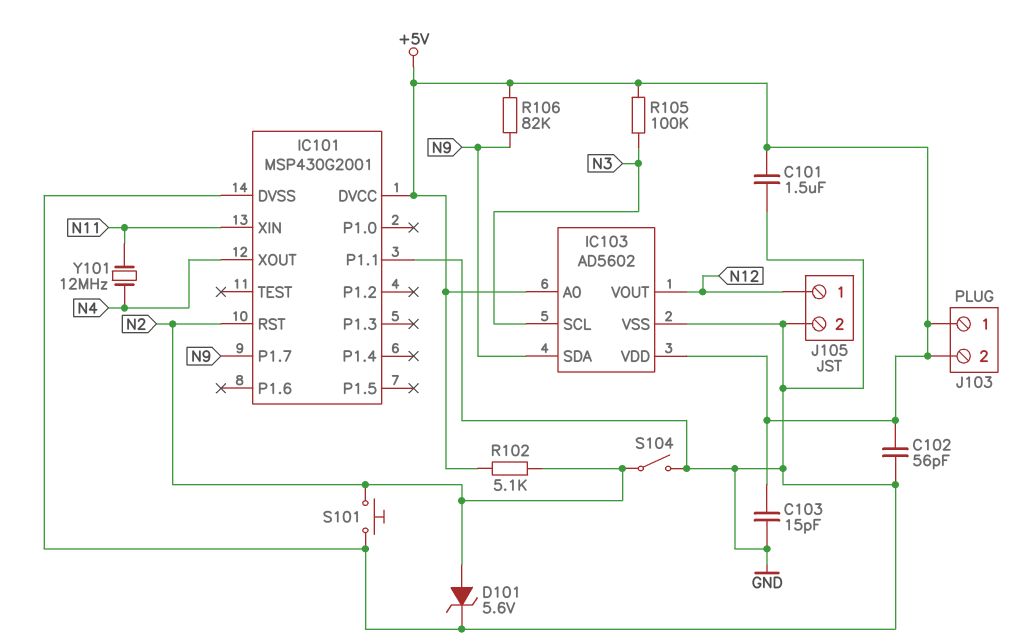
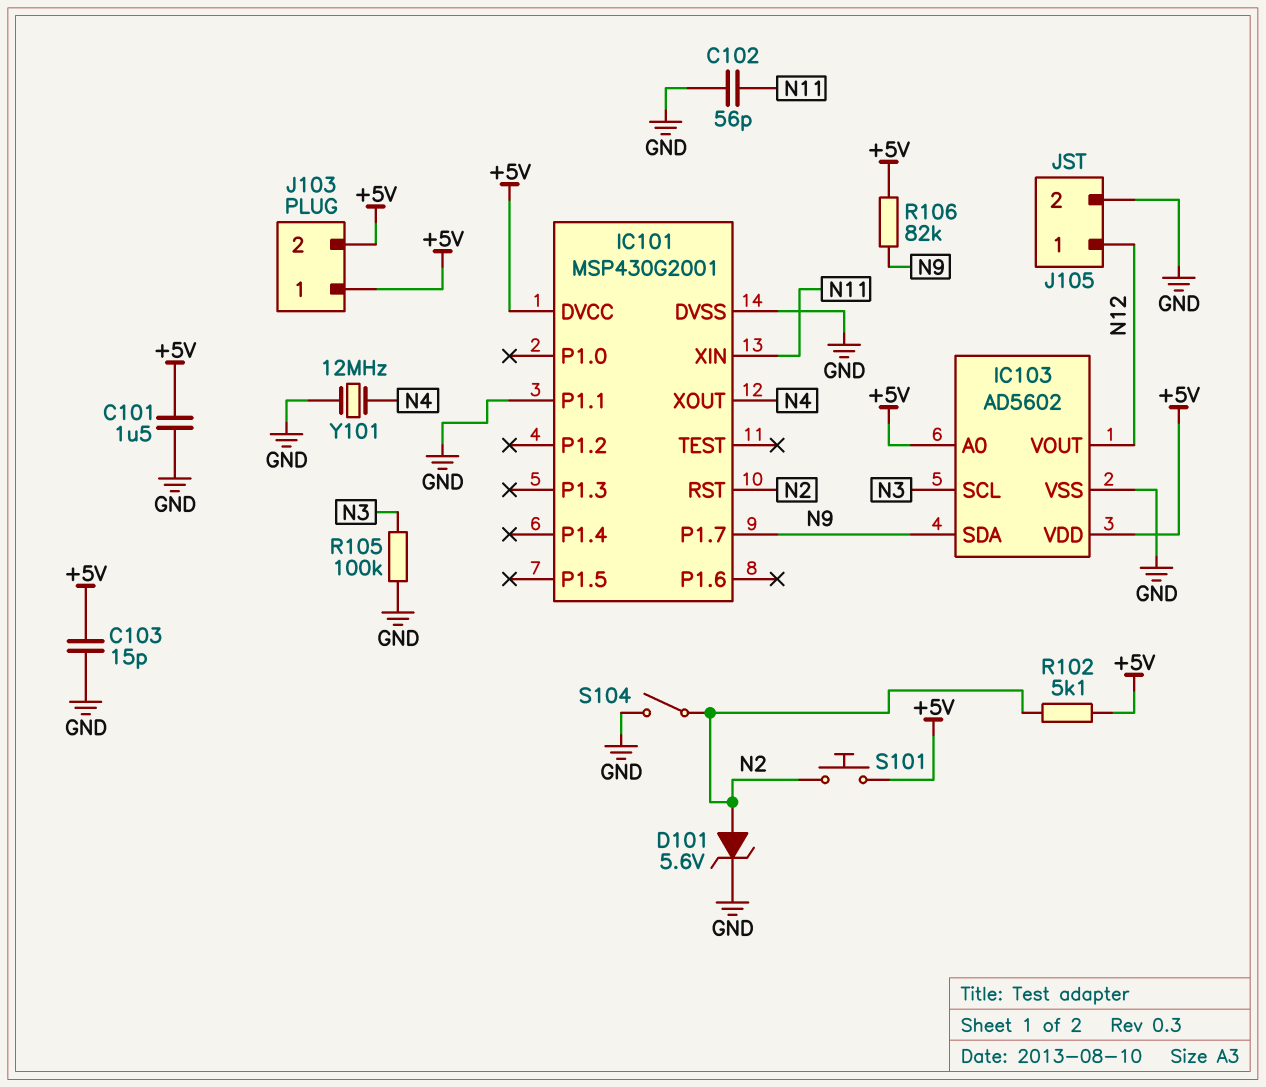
C102: 56pF (+5V, GND) -> 56pF (GND, N11)
R105: 100k (+5V, N3) -> 100k (GND, N3)
S101: button (GND, N2) -> button (+5V, N2)
Y101: 12MHz (N4, N11) -> 12MHz (GND, N4)

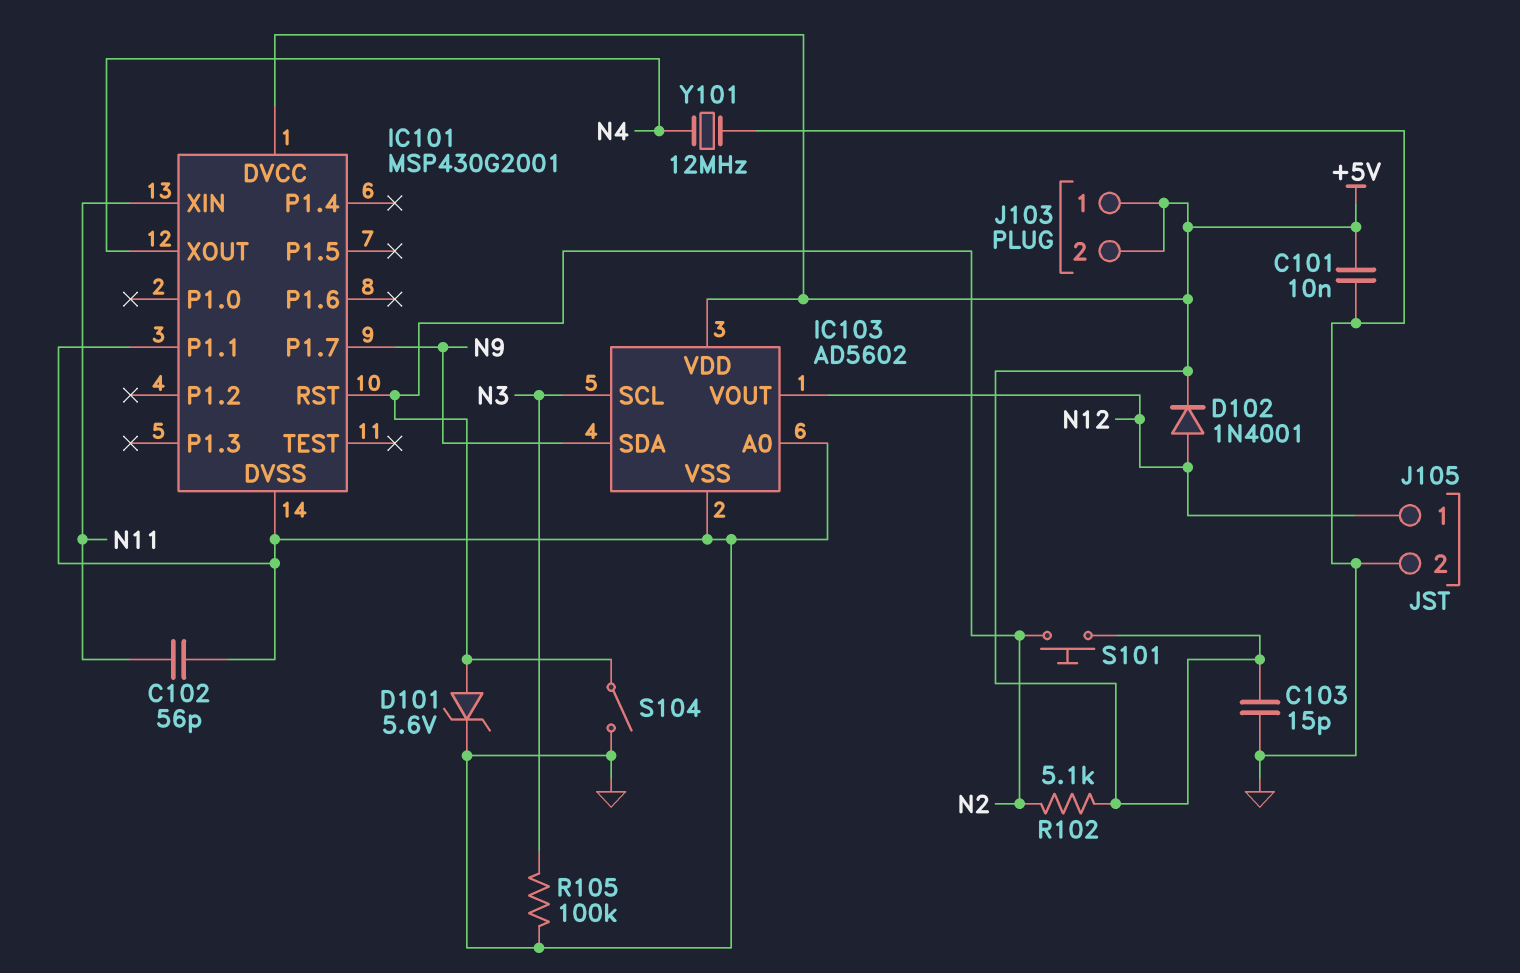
C101: 1.5uF (+5V, GND) -> 10nF (+5V, GND)
D102: none -> diode 1N4001 (A N12, K +5V)
IC103 pin A0: +5V -> GND
R106: 82k (+5V, N9) -> none

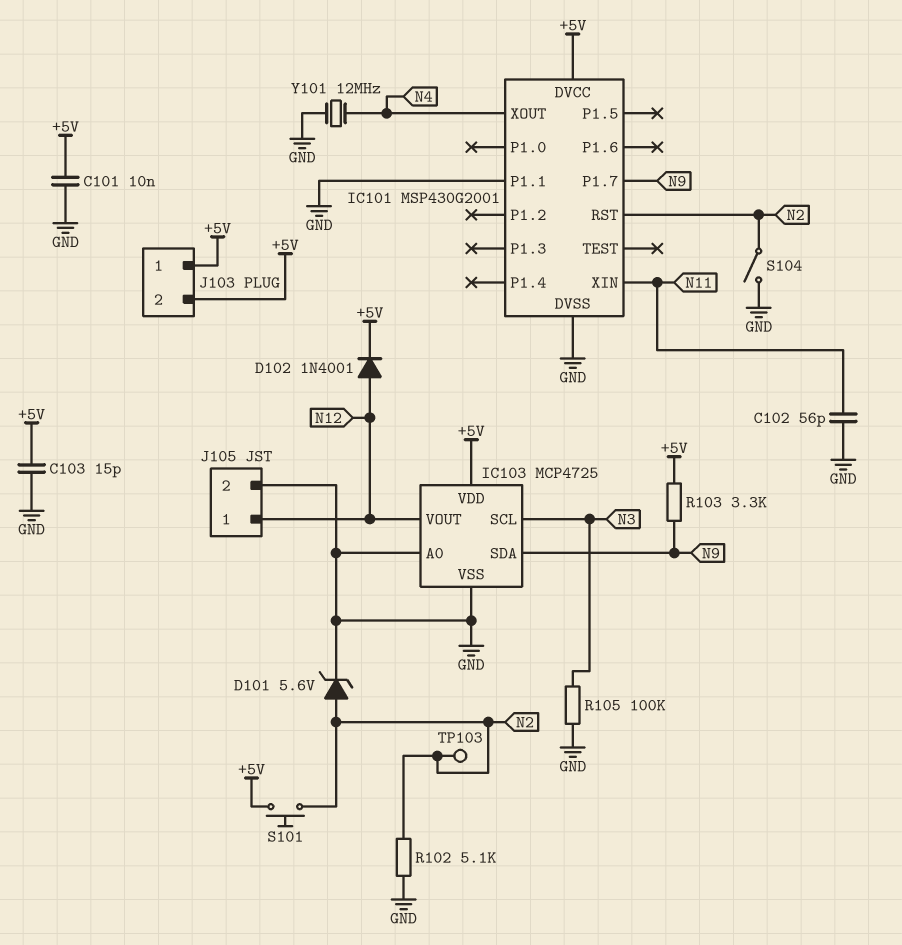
IC103: AD5602 -> MCP4725
R102: 5.1k (+5V, N2) -> 5.1k (GND, N2)
R103: none -> 3.3k (+5V, N9)
TP103: none -> test point (N2)

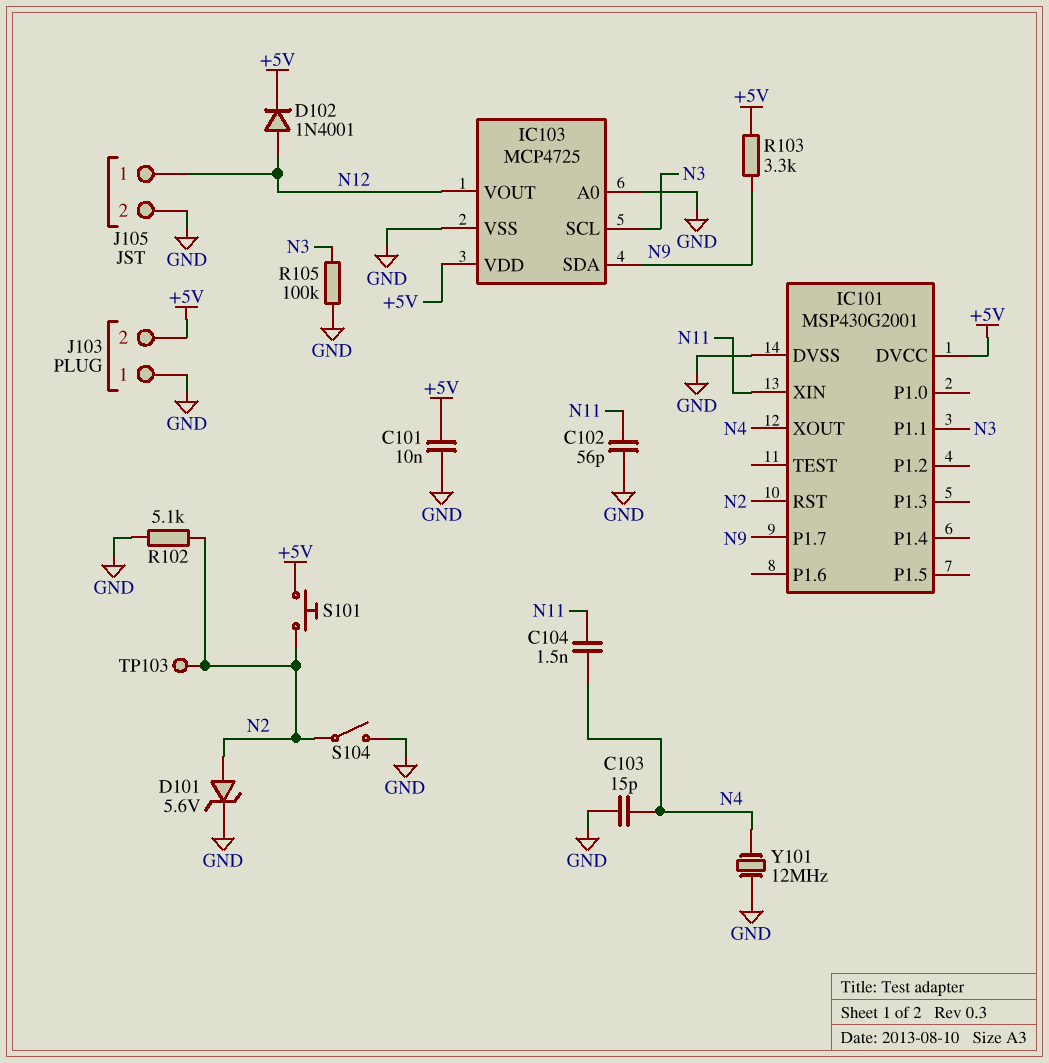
C103: 15pF (+5V, GND) -> 15pF (GND, N4)
C104: none -> 1.5nF (N4, N11)
IC101 pin P1.1: GND -> N3
J103 pin 1: +5V -> GND

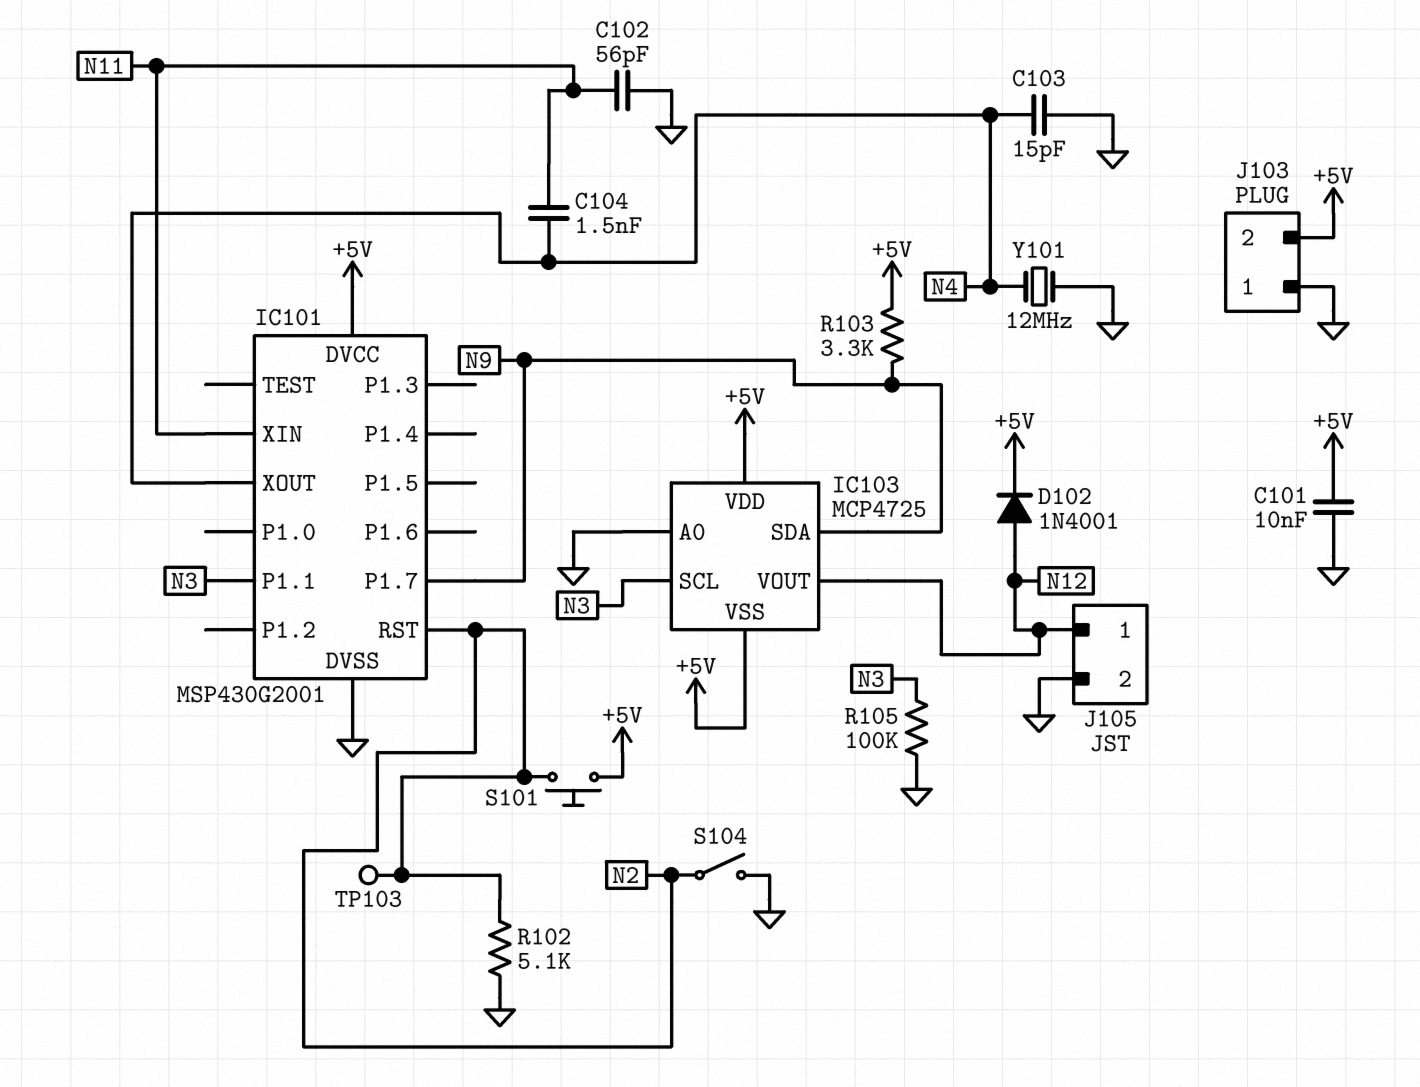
D101: zener 5.6V (A N2, K GND) -> none
IC103 pin VSS: GND -> +5V

